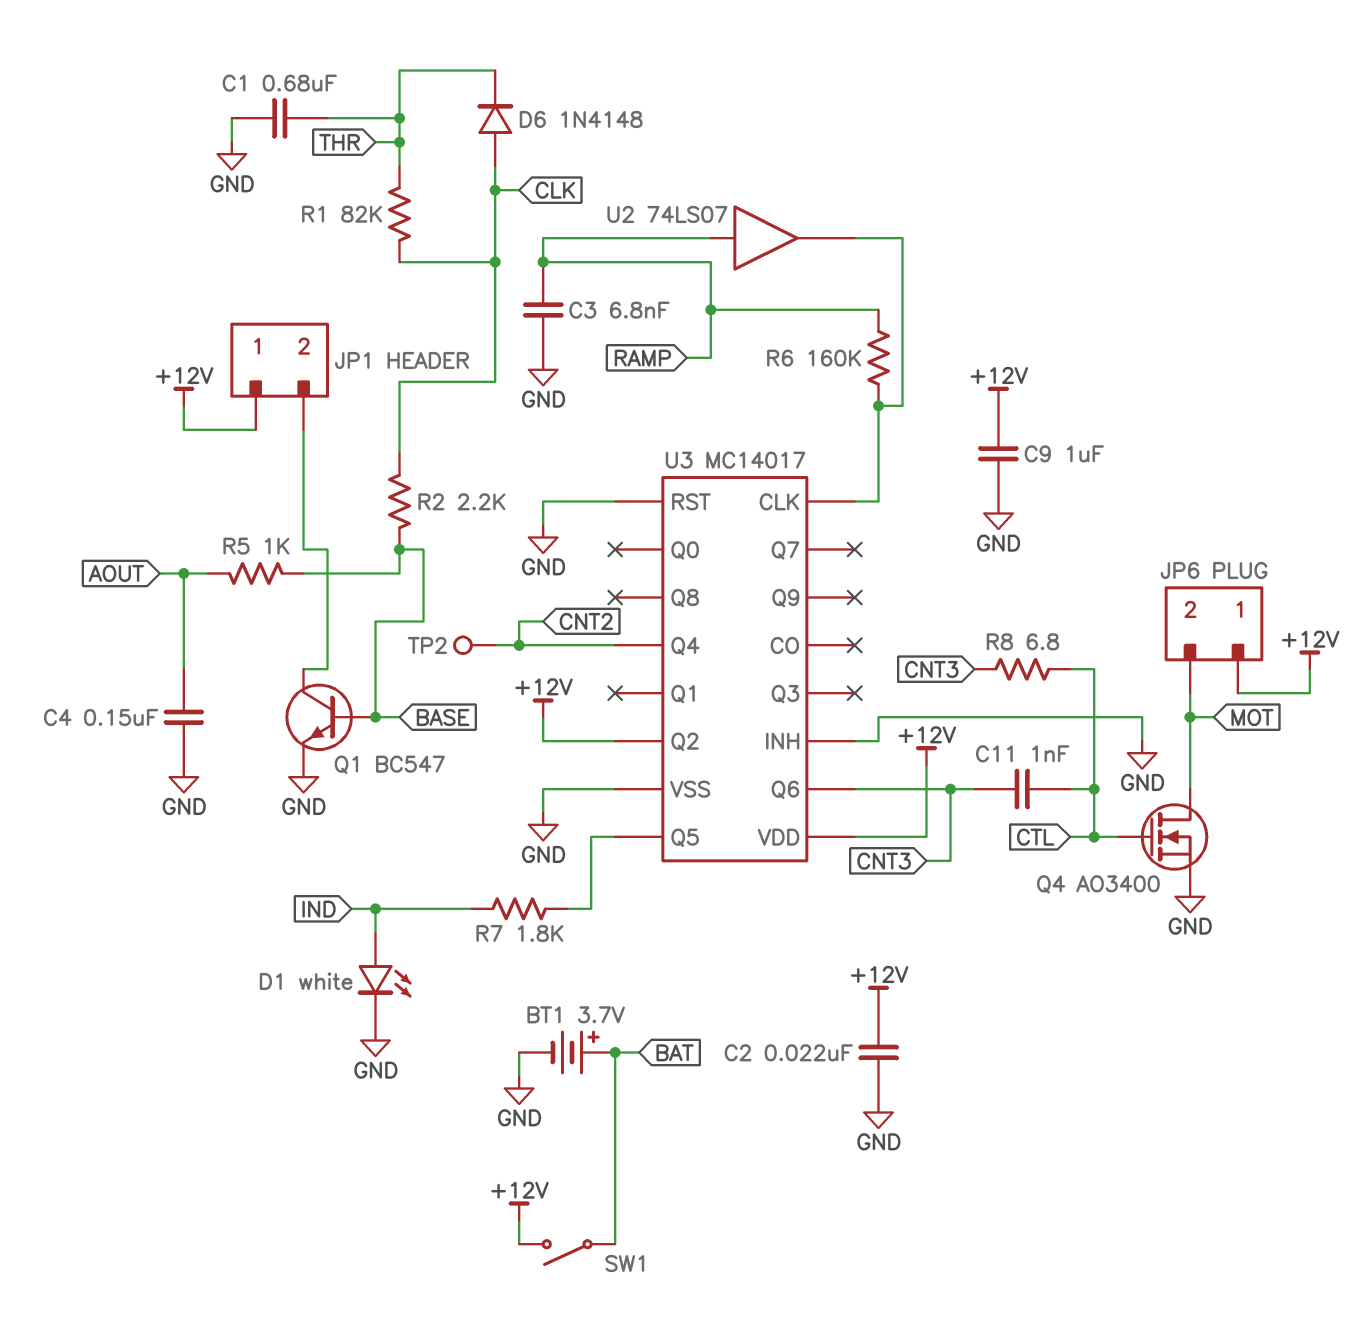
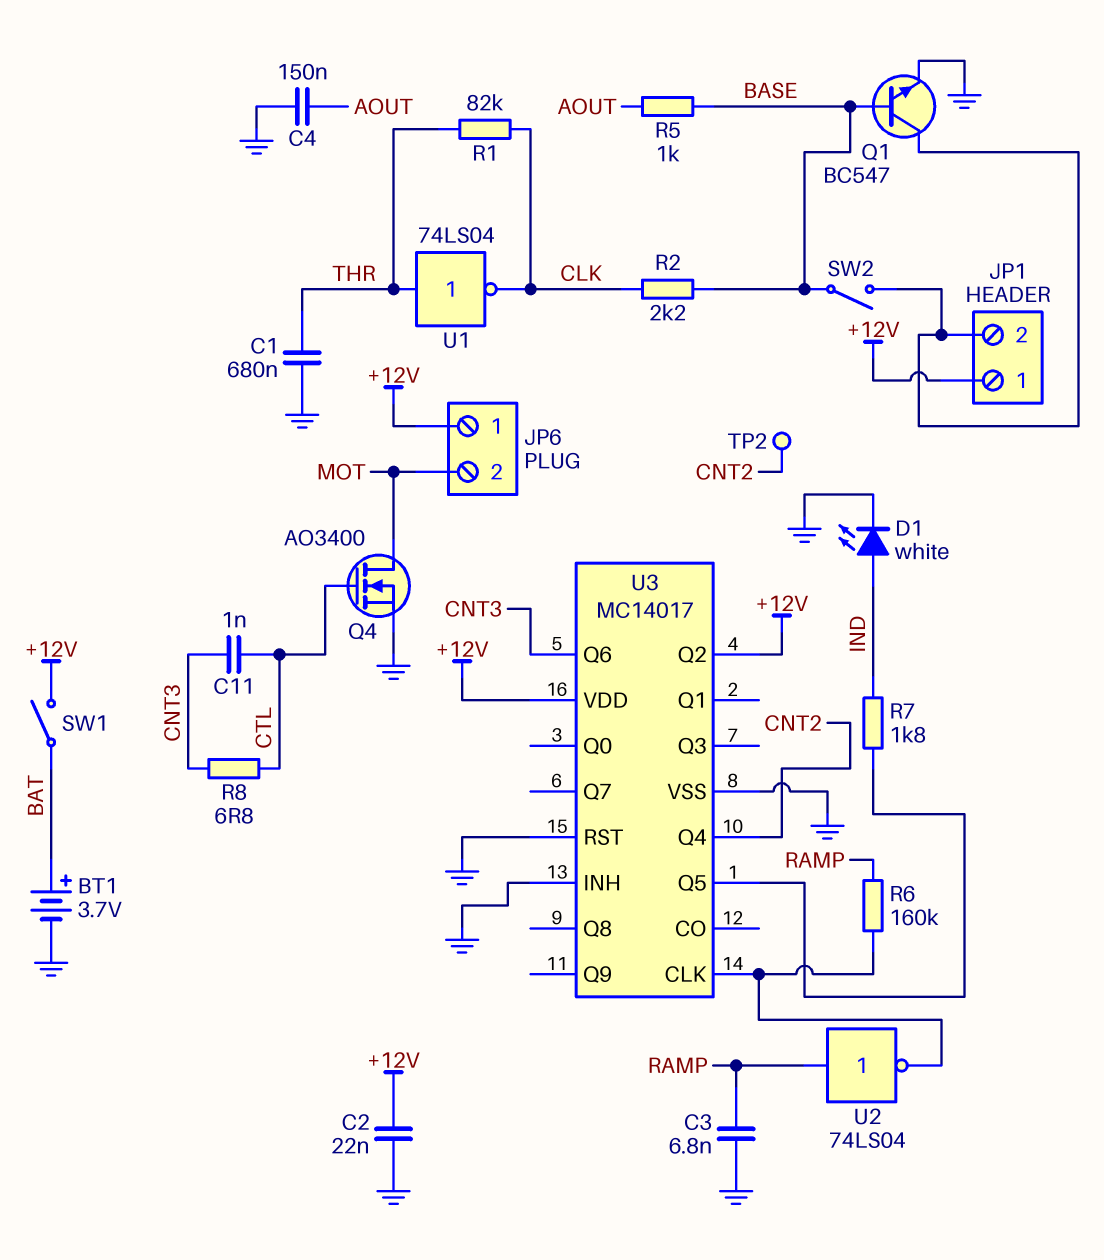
C9: 1uF (+12V, GND) -> none
D6: diode 1N4148 (A CLK, K THR) -> none
SW2: none -> switch (BASE, JP1/2)
U1: none -> NOT 74LS04 (in THR, out CLK)
U2: buffer 74LS07 (in RAMP, out U3/CLK) -> NOT 74LS04 (in RAMP, out U3/CLK)

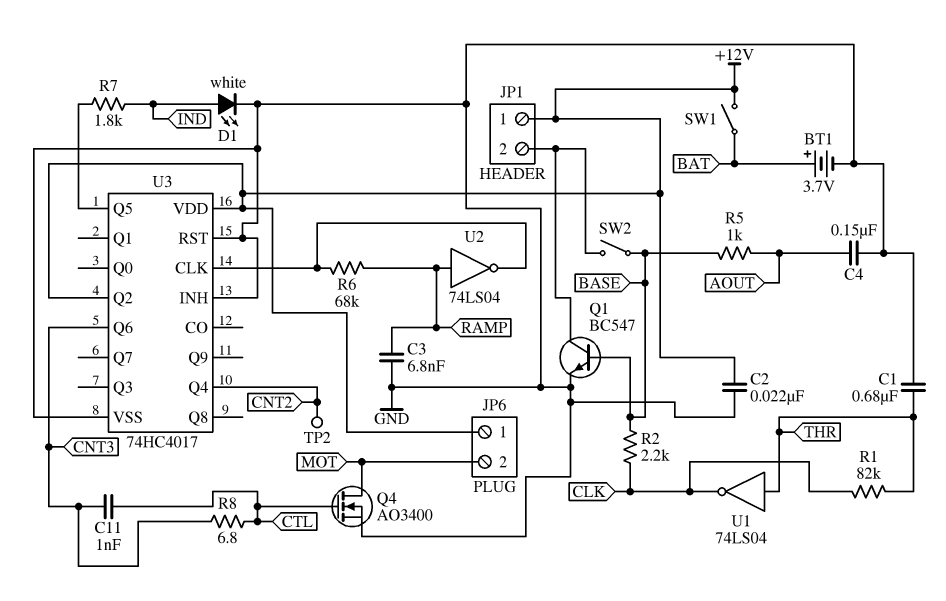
R6: 160k (RAMP, U3/CLK) -> 68k (RAMP, U3/CLK)
U3: MC14017 -> 74HC4017

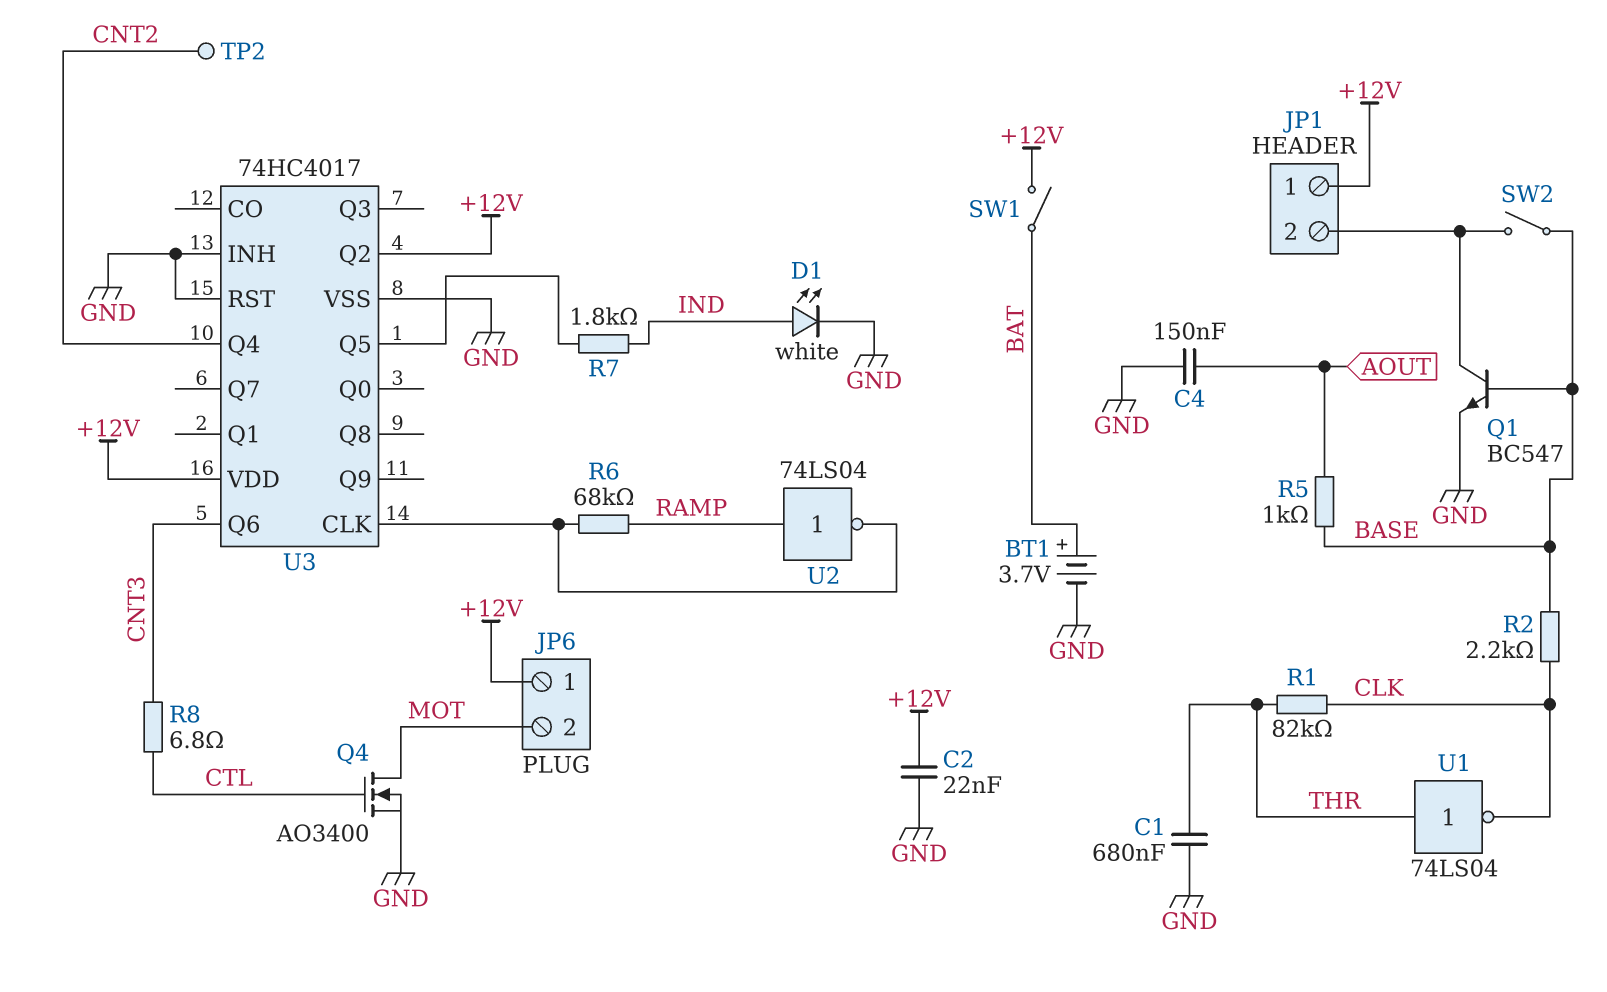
C3: 6.8nF (GND, RAMP) -> none
C11: 1nF (CNT3, CTL) -> none

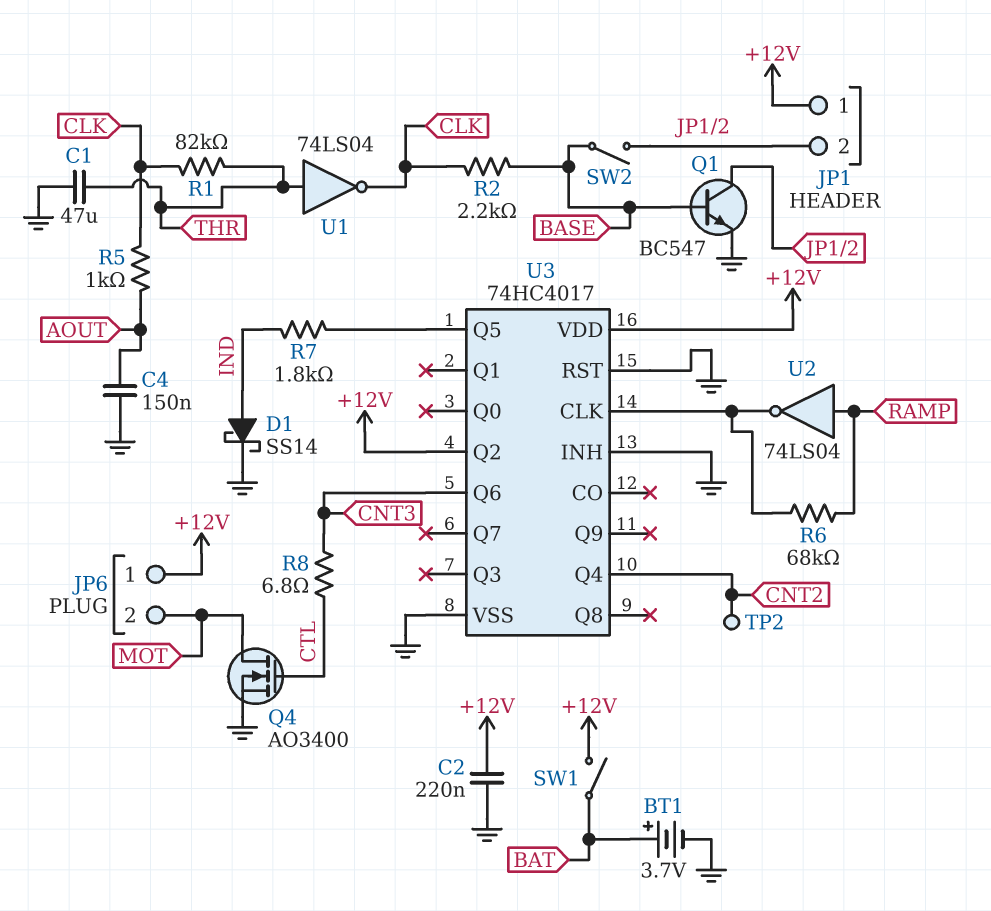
C1: 680nF (GND, THR) -> 47uF (GND, THR)
C2: 22nF (+12V, GND) -> 220nF (+12V, GND)
D1: LED white (A IND, K GND) -> schottky SS14 (A IND, K GND)
R5: 1k (AOUT, BASE) -> 1k (AOUT, CLK)

